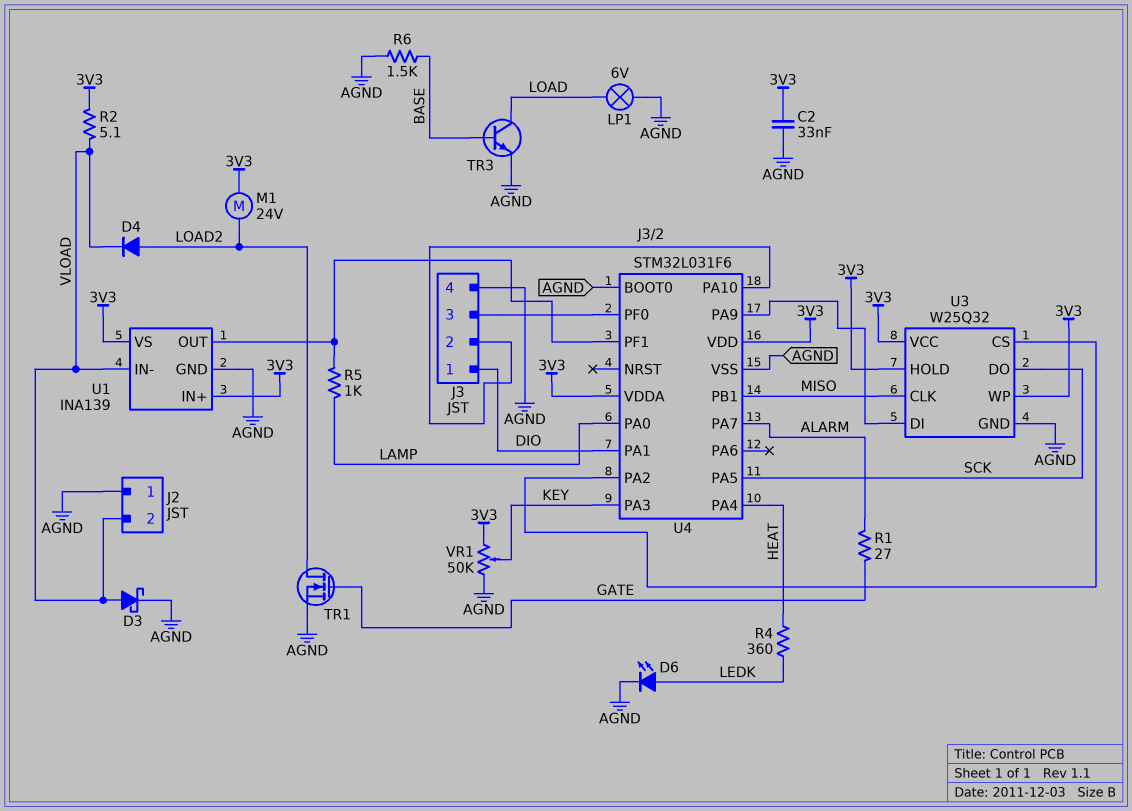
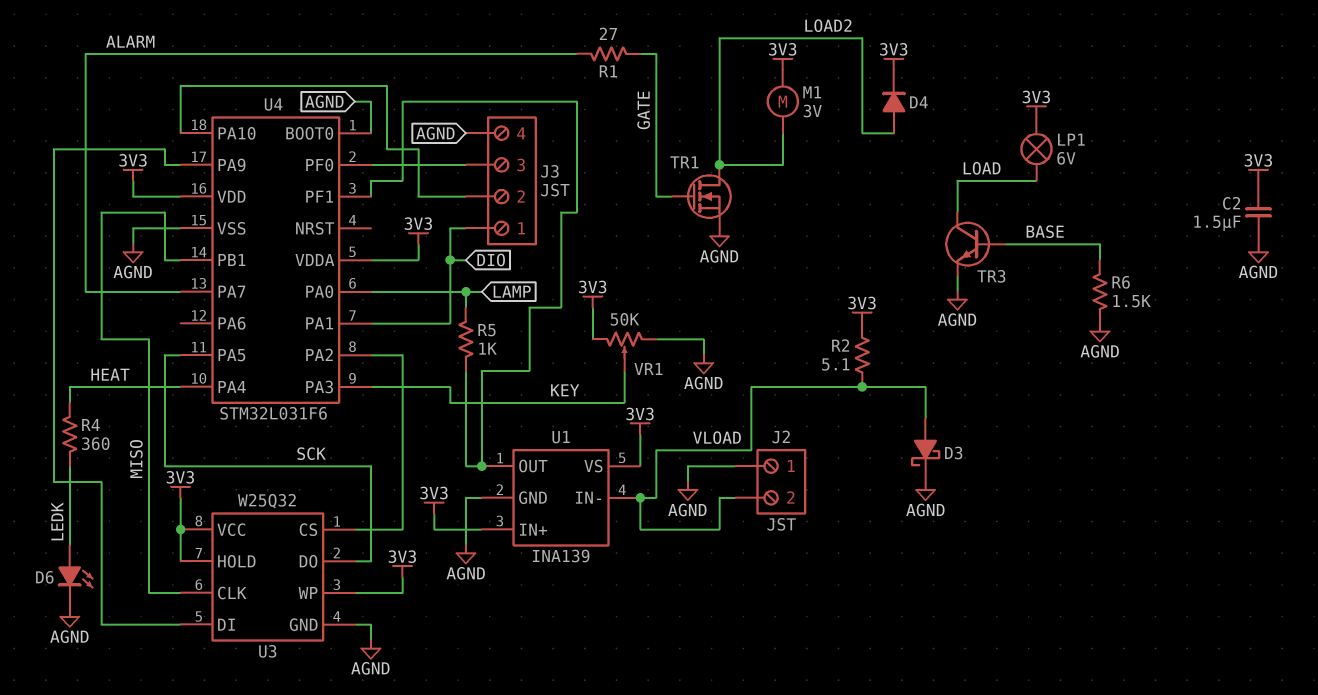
C2: 33nF (3V3, AGND) -> 1.5uF (3V3, AGND)
D4: diode (A LOAD2, K VLOAD) -> diode (A LOAD2, K 3V3)
LP1: lamp 6V (AGND, LOAD) -> lamp 6V (3V3, LOAD)
M1: motor 24V (3V3, LOAD2) -> motor 3V (3V3, LOAD2)

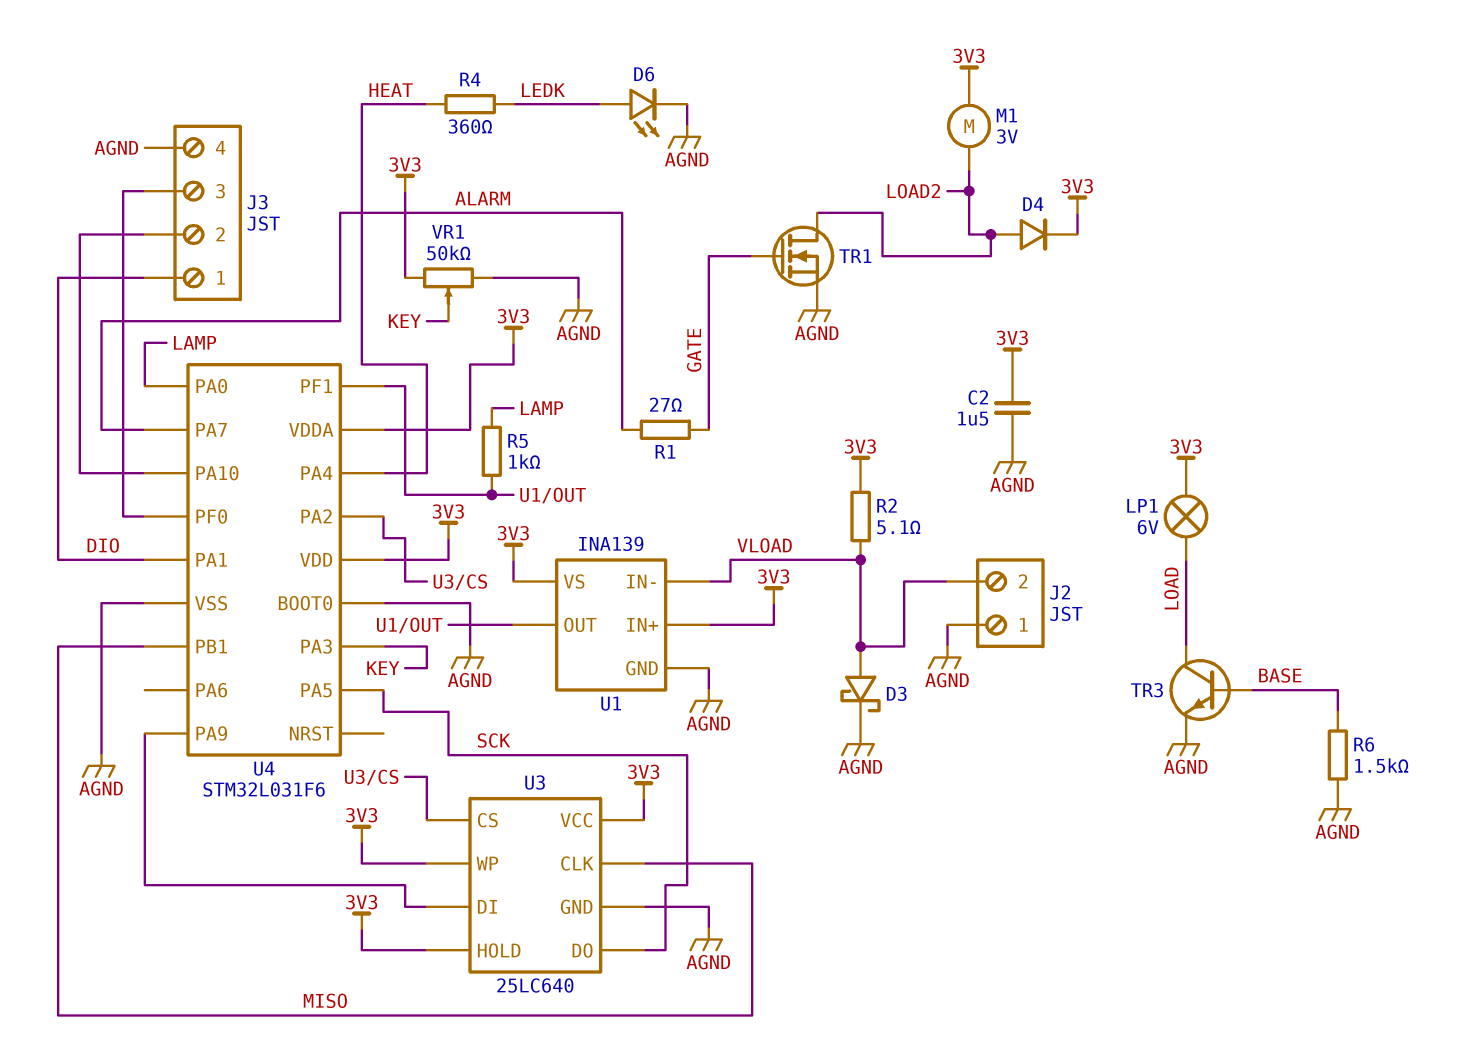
U3: W25Q32 -> 25LC640

